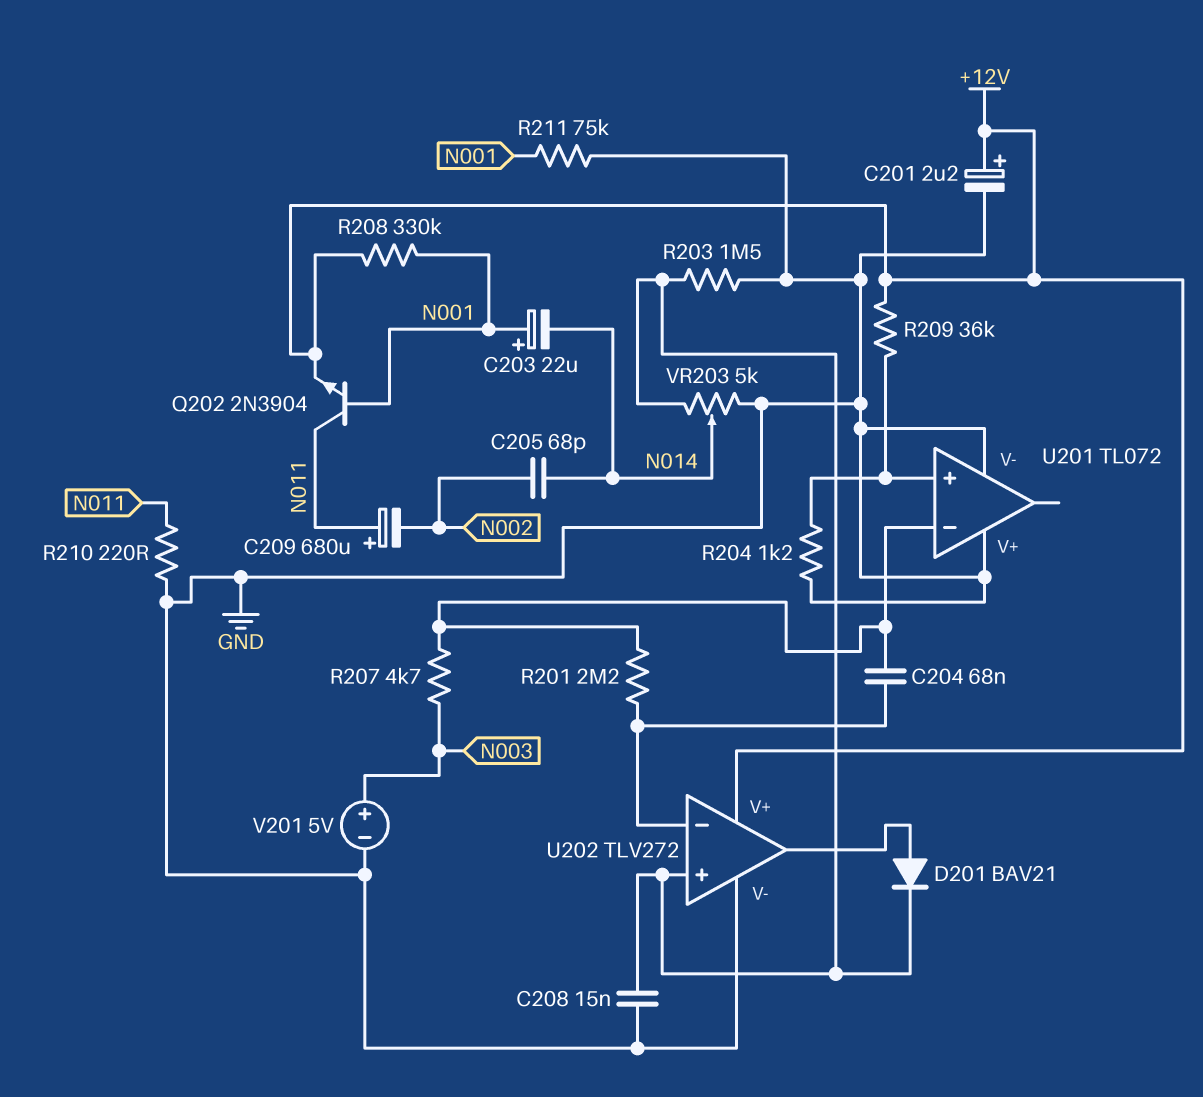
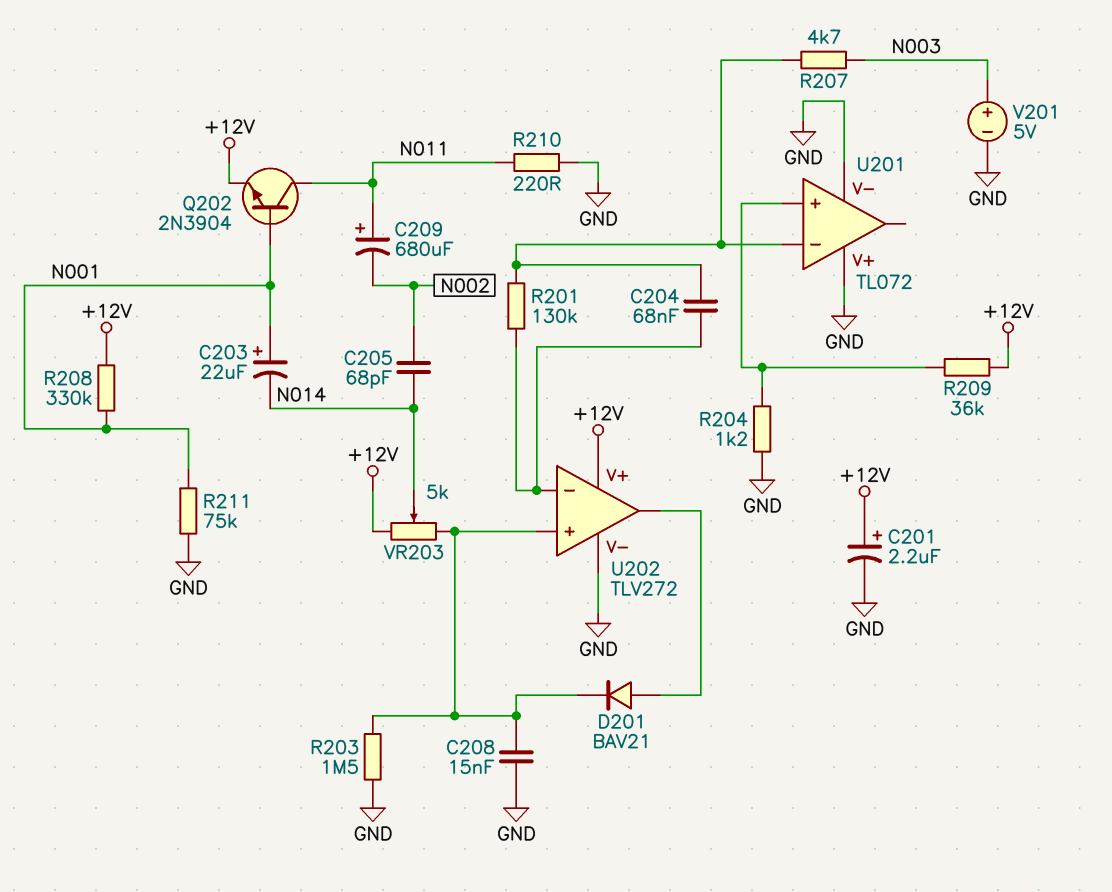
R201: 2.2M (U201/in-, U202/in-) -> 130k (U201/in-, U202/in-)
VR203: 5k (GND, U202/in+, wiper N014) -> 5k (+12V, U202/in+, wiper N014)

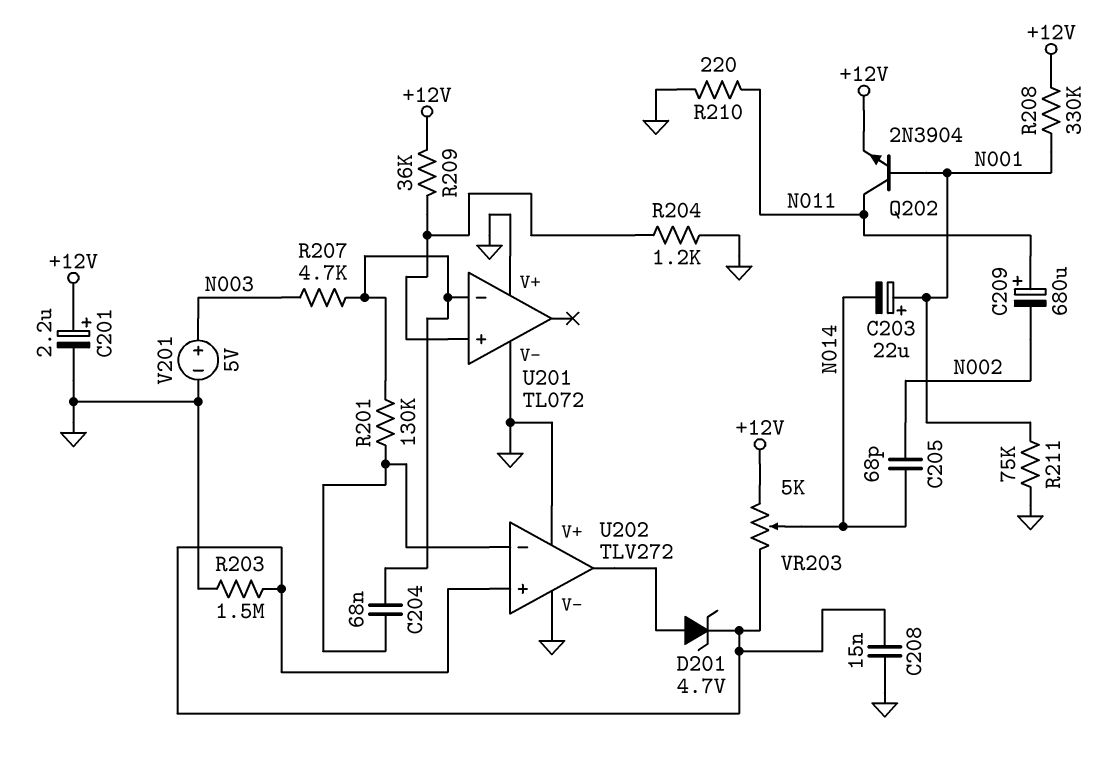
D201: diode BAV21 (A U202/out, K U202/in+) -> zener 4.7V (A U202/out, K U202/in+)
U202 pin V+: +12V -> GND

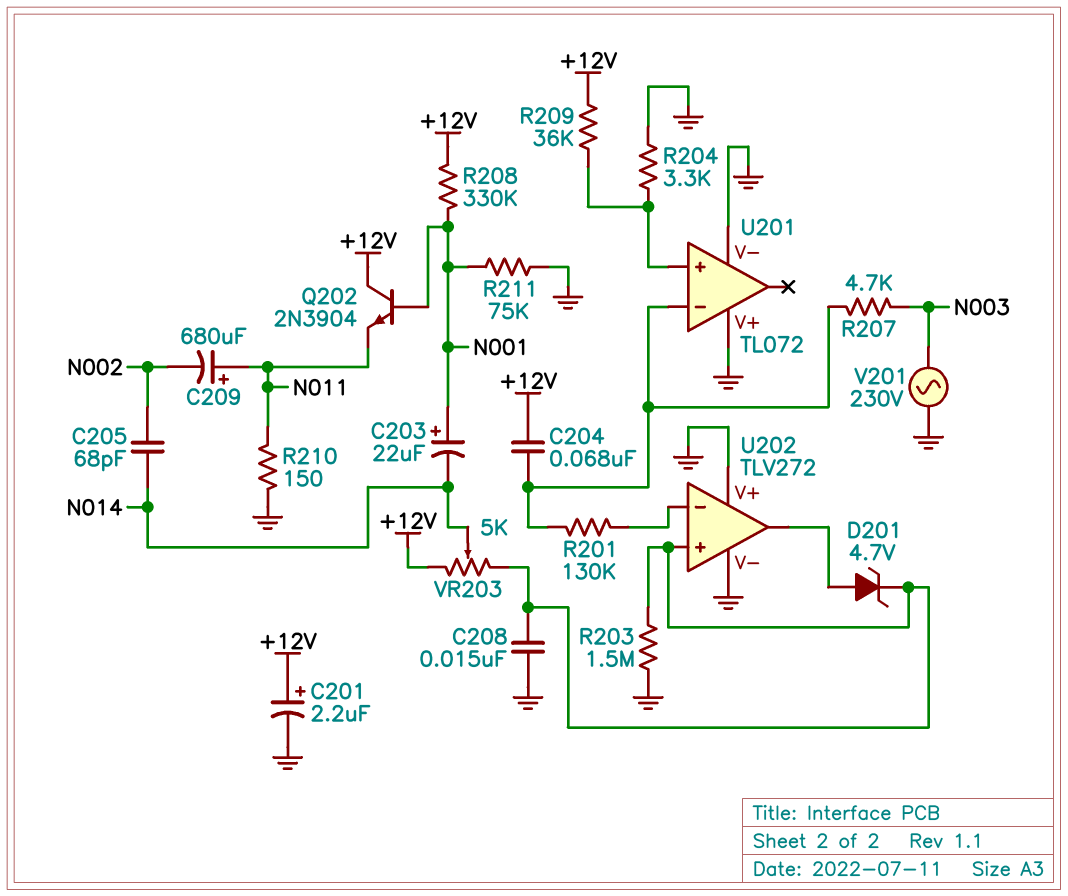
C204: 68nF (U201/in-, U202/in-) -> 68nF (+12V, U201/in-)
Q202: NPN 2N3904 (B N001, C N011, E +12V) -> NPN 2N3904 (B N001, C +12V, E N011)
R204: 1.2k (GND, U201/in+) -> 3.3k (GND, U201/in+)
R210: 220 (GND, N011) -> 150 (GND, N011)
V201: 5V (plus N003, minus GND) -> AC 230V (GND, N003)

